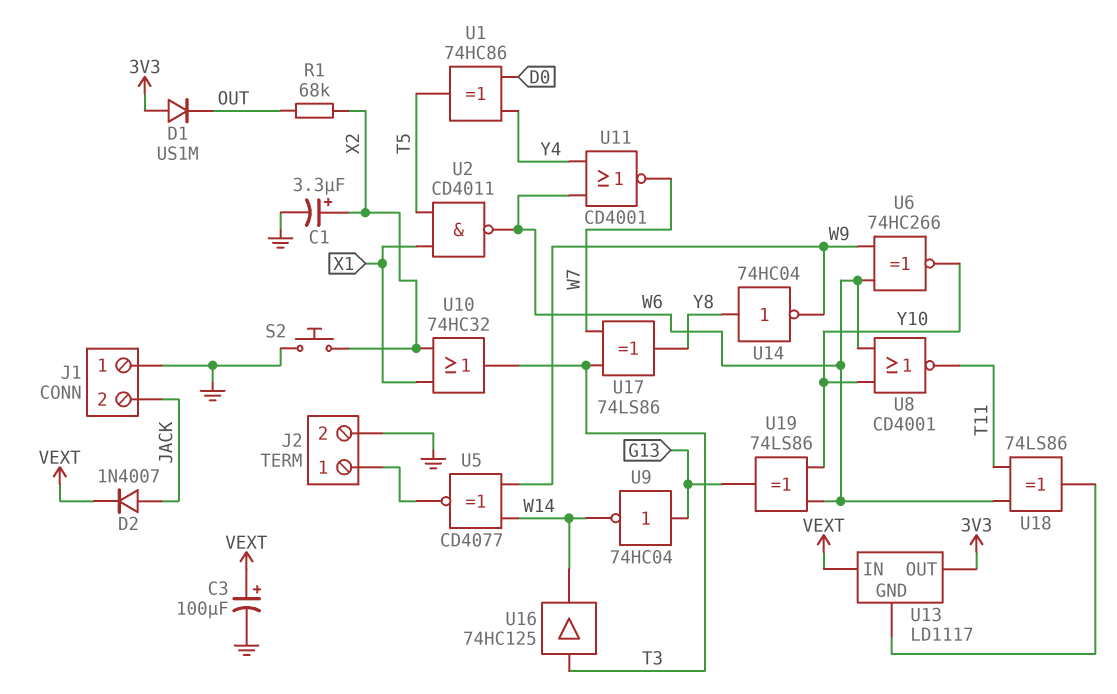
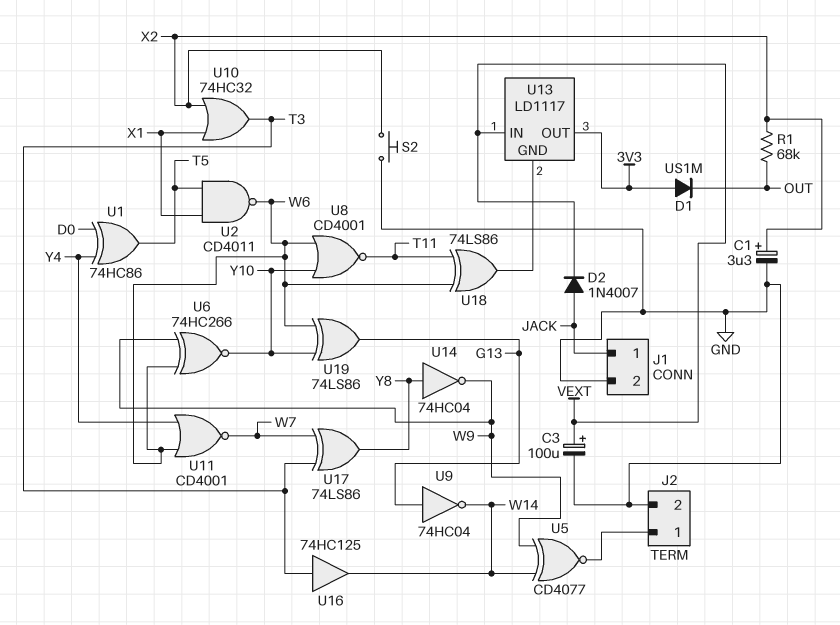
J1 pin 1: GND -> JACK
J1 pin 2: JACK -> GND

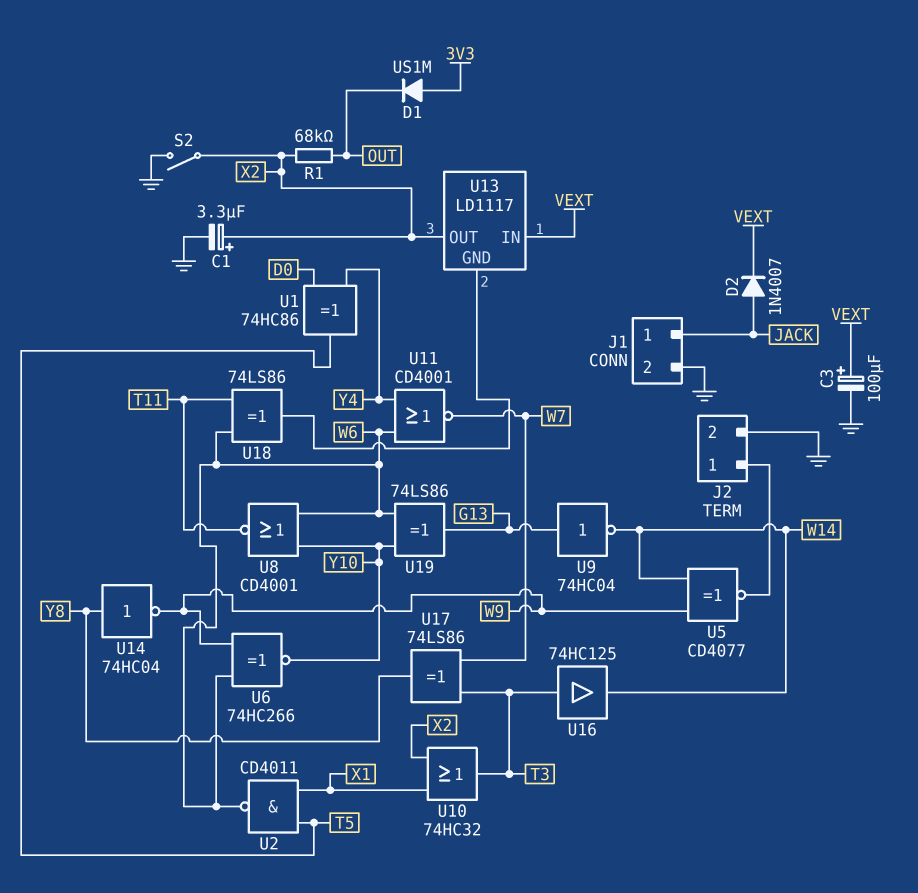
S2: button (GND, X2) -> switch (GND, X2)
U13 pin OUT: 3V3 -> X2

